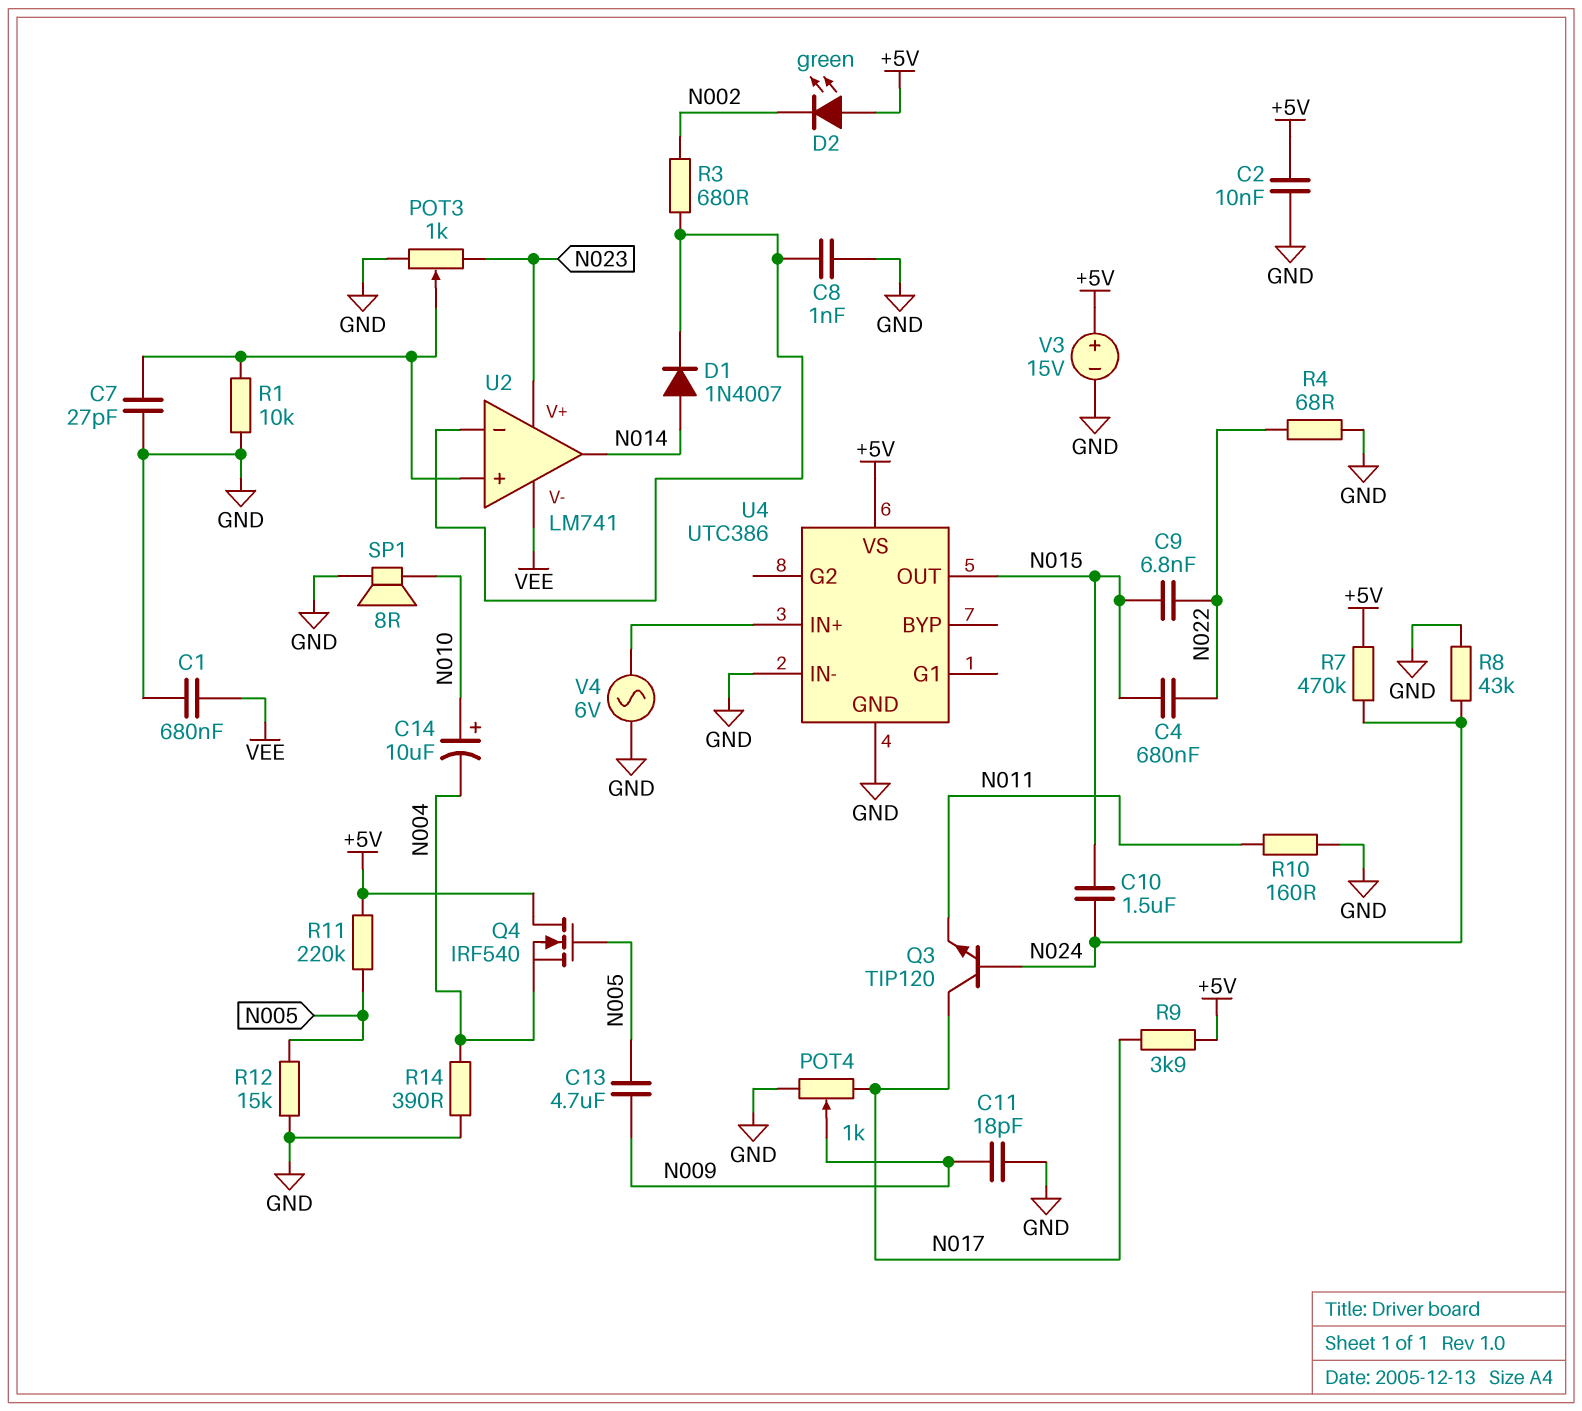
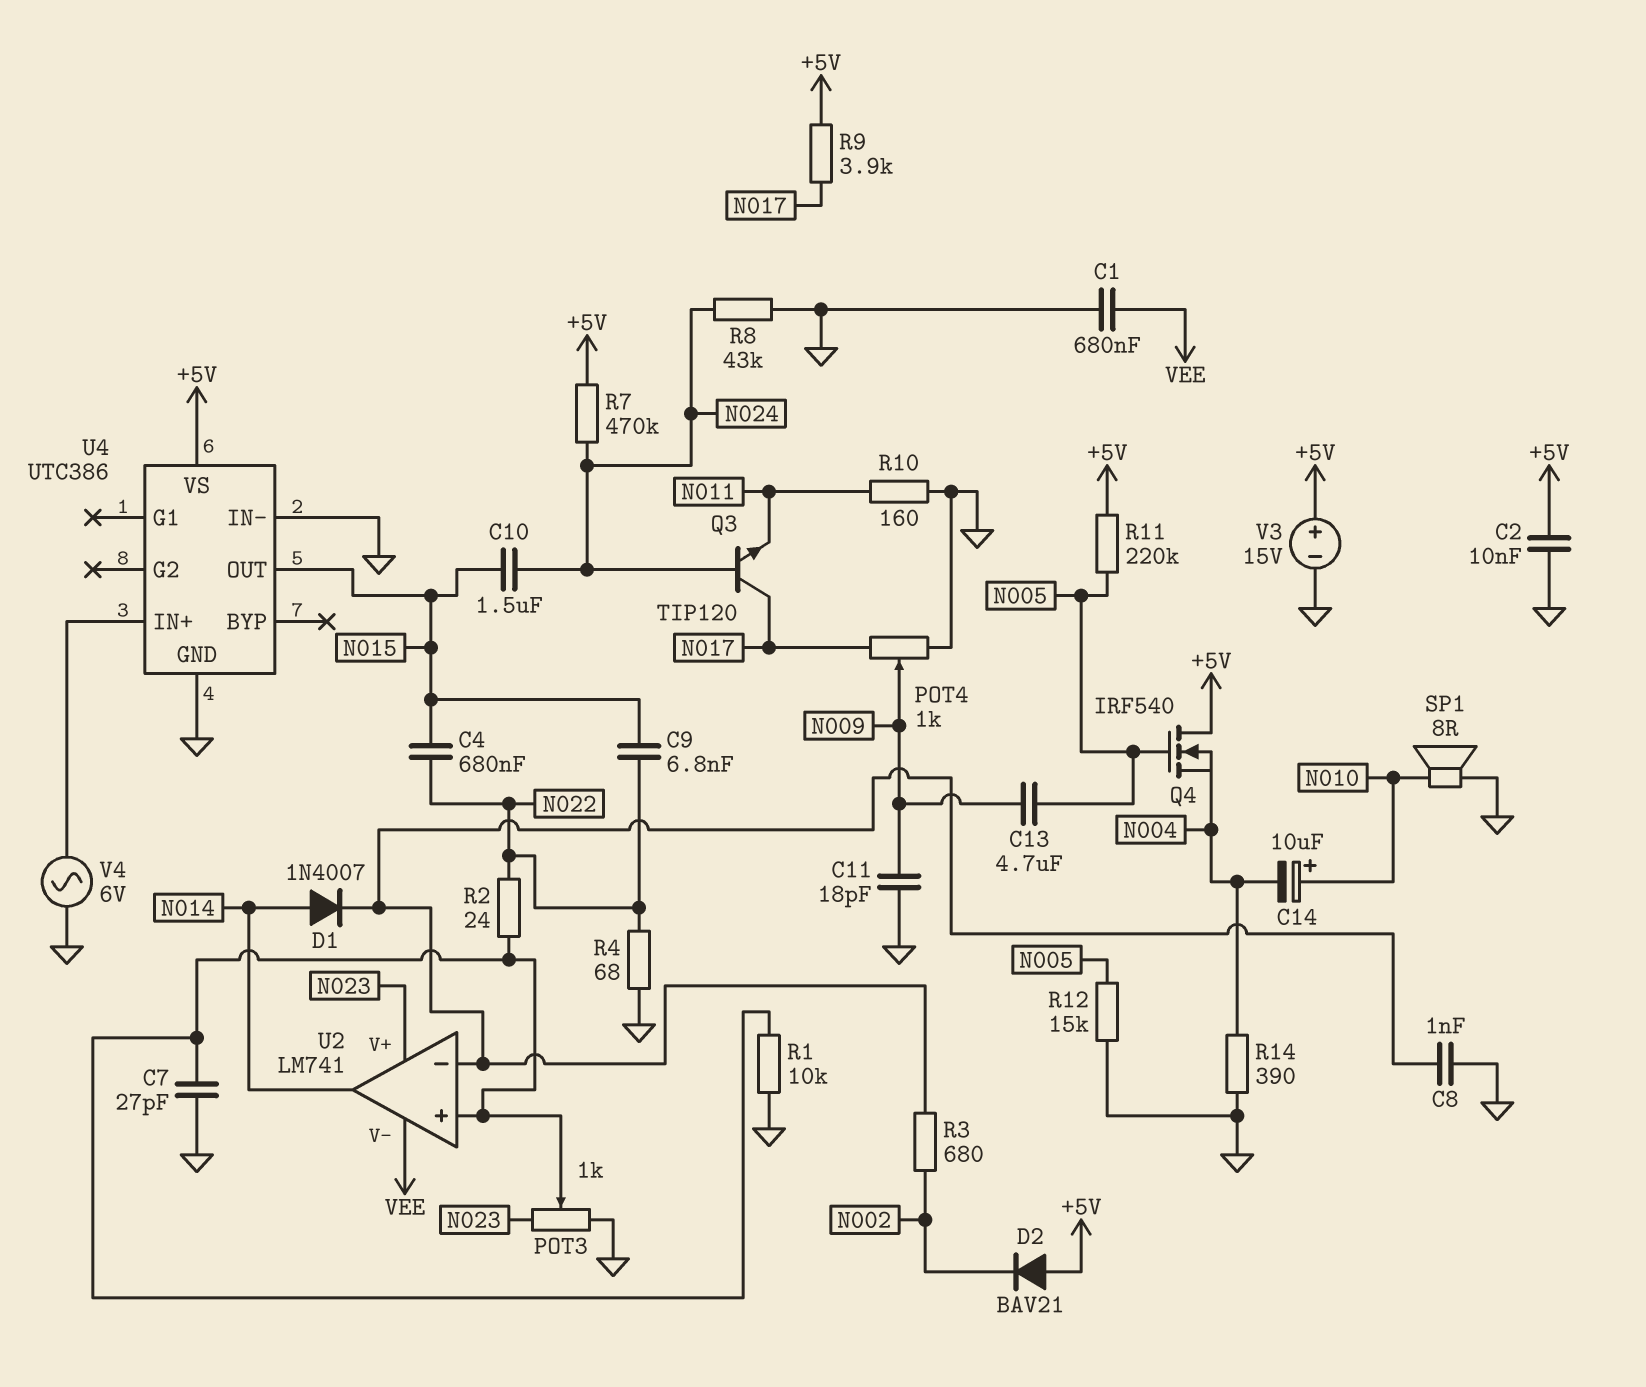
D2: LED green (A +5V, K N002) -> diode BAV21 (A +5V, K N002)
R2: none -> 24 (N022, U2/in+)

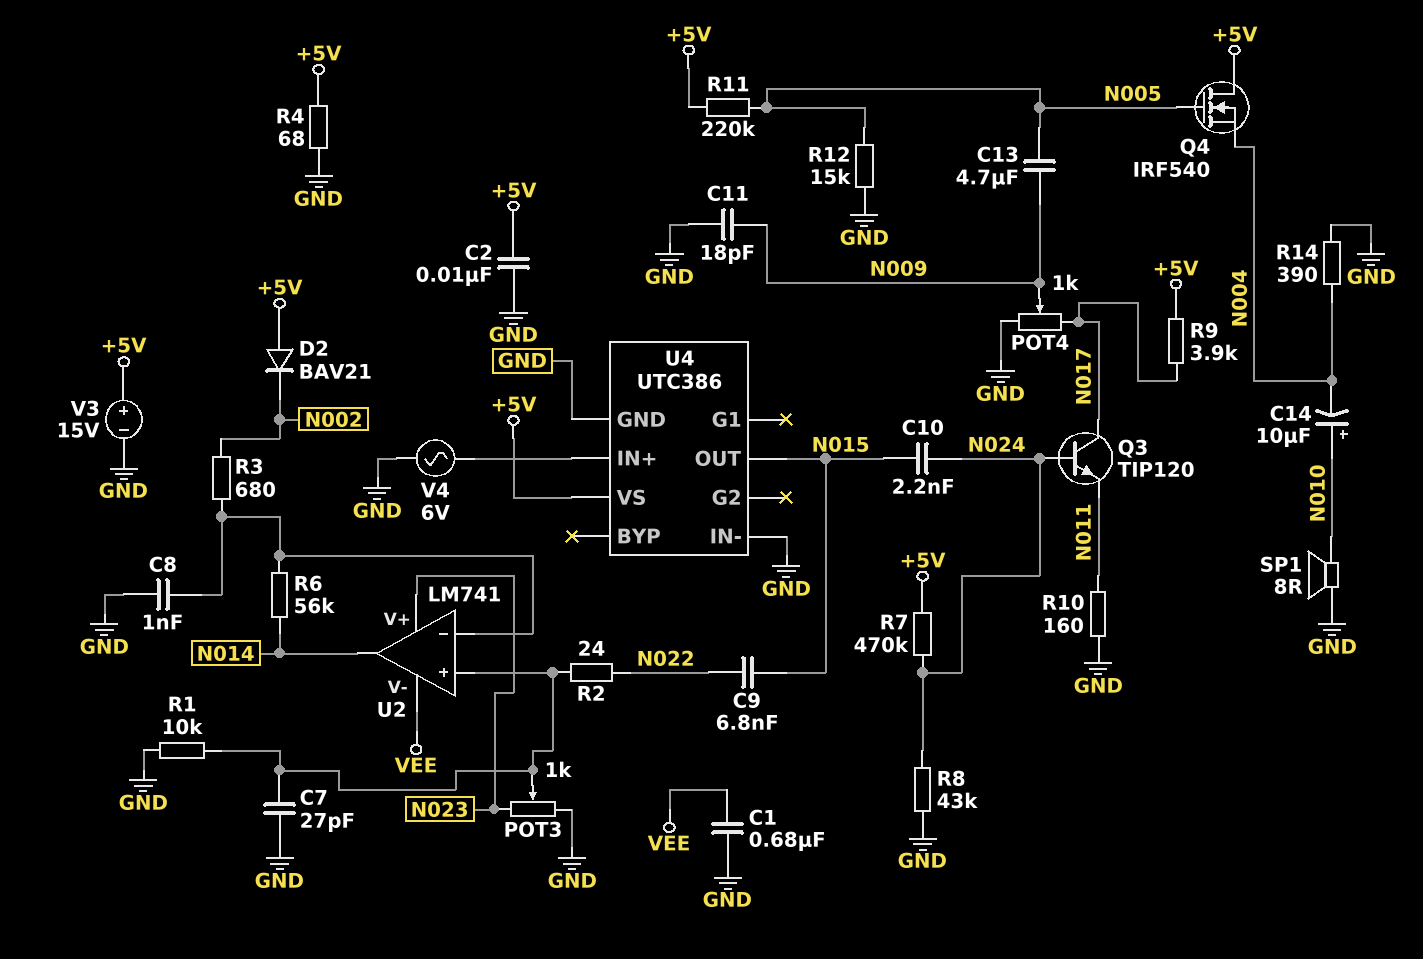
C4: 680nF (N015, N022) -> none
C10: 1.5uF (N015, N024) -> 2.2nF (N015, N024)
D1: diode 1N4007 (A N014, K U2/in-) -> none
R4: 68 (GND, N022) -> 68 (+5V, GND)
R6: none -> 56k (N014, U2/in-)

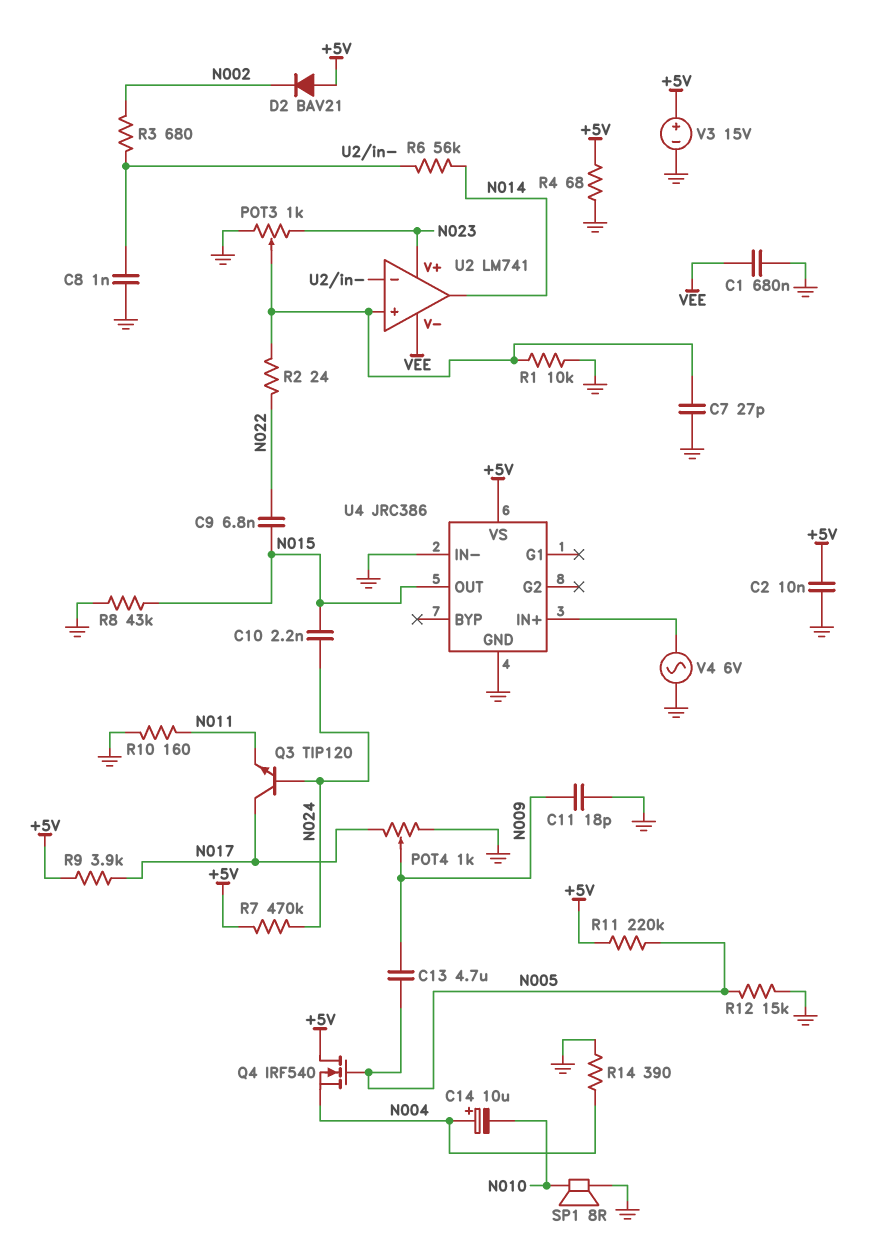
C14: 10uF (plus N010, minus N004) -> 10uF (plus N004, minus N010)
R8: 43k (GND, N024) -> 43k (GND, N015)
U4: UTC386 -> JRC386

